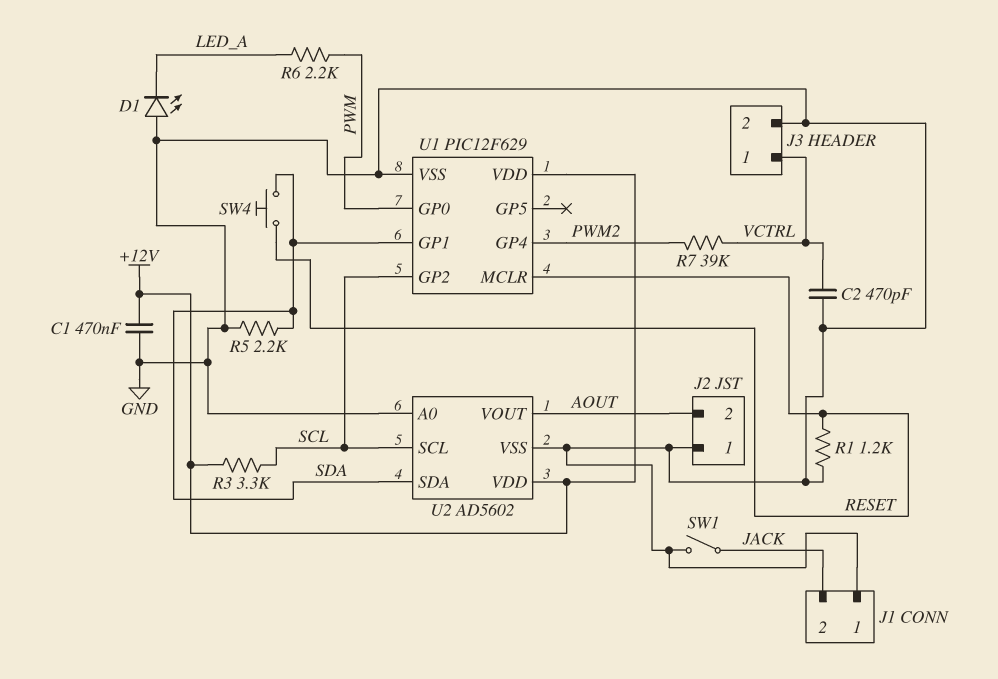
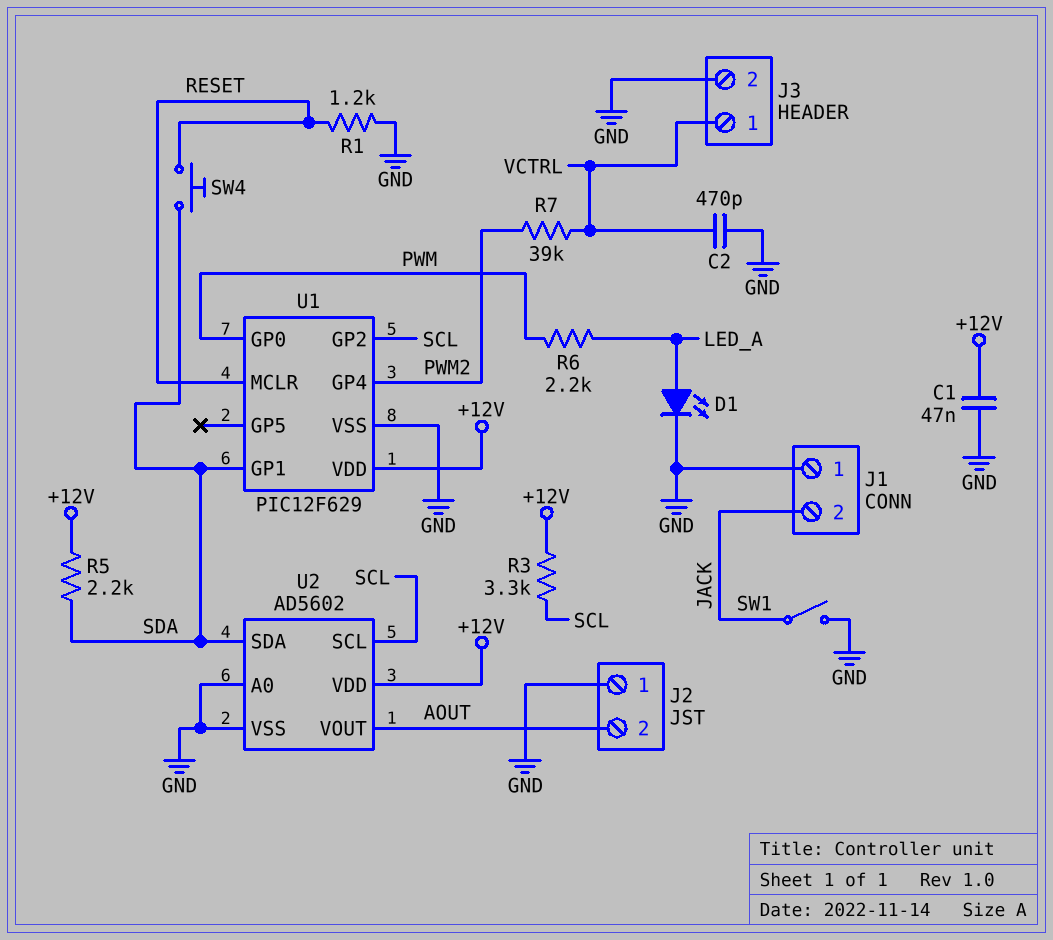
C1: 470nF (+12V, GND) -> 47nF (+12V, GND)
D1: LED (A GND, K LED_A) -> LED (A LED_A, K GND)
R5: 2.2k (GND, SDA) -> 2.2k (+12V, SDA)

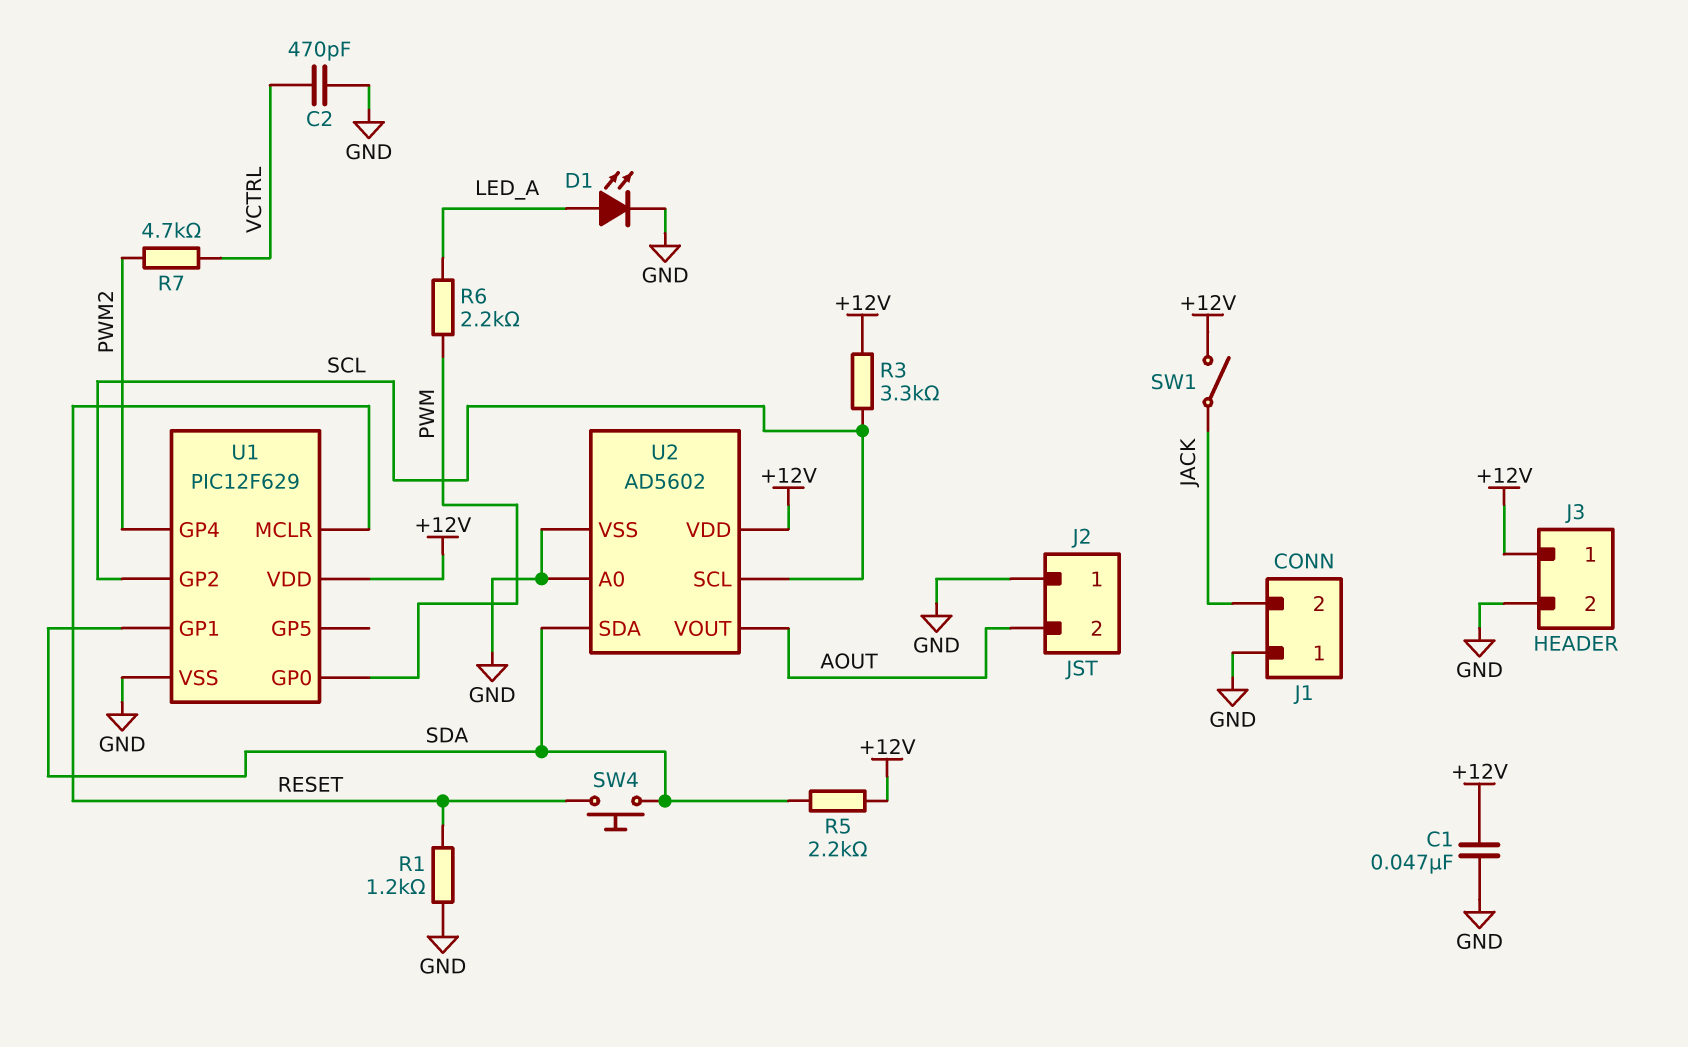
J3 pin 1: VCTRL -> +12V
R7: 39k (PWM2, VCTRL) -> 4.7k (PWM2, VCTRL)
SW1: switch (GND, JACK) -> switch (+12V, JACK)

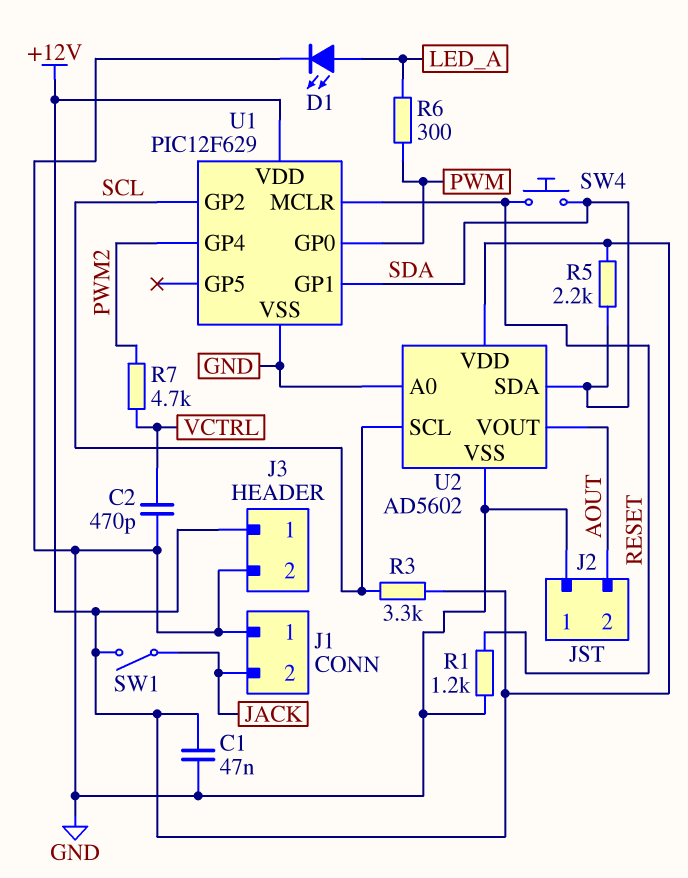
R6: 2.2k (LED_A, PWM) -> 300 (LED_A, PWM)

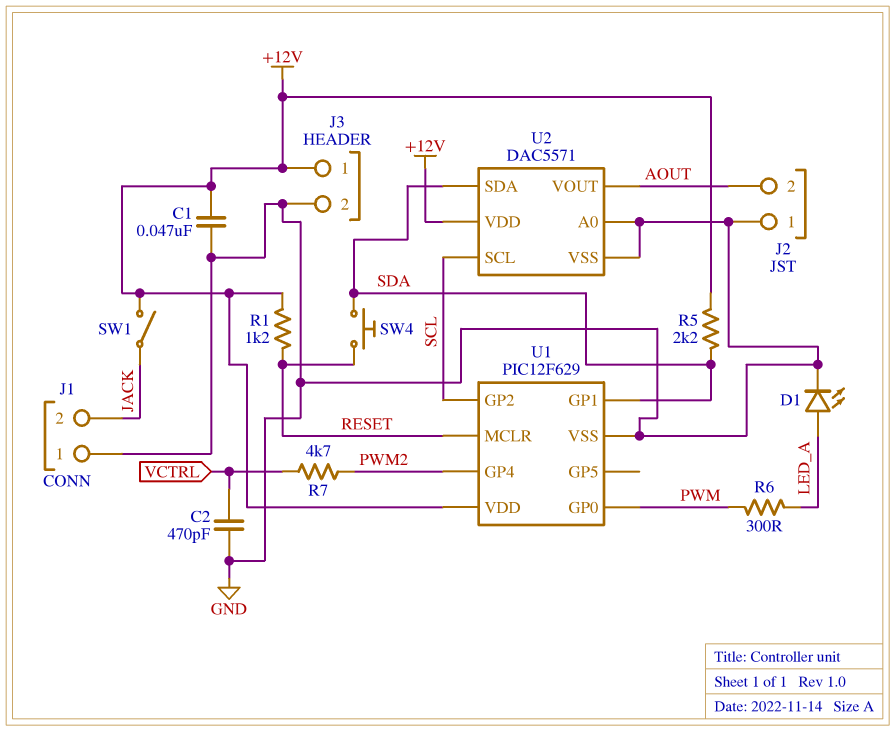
R1: 1.2k (GND, RESET) -> 1.2k (+12V, RESET)
R3: 3.3k (+12V, SCL) -> none
U2: AD5602 -> DAC5571

